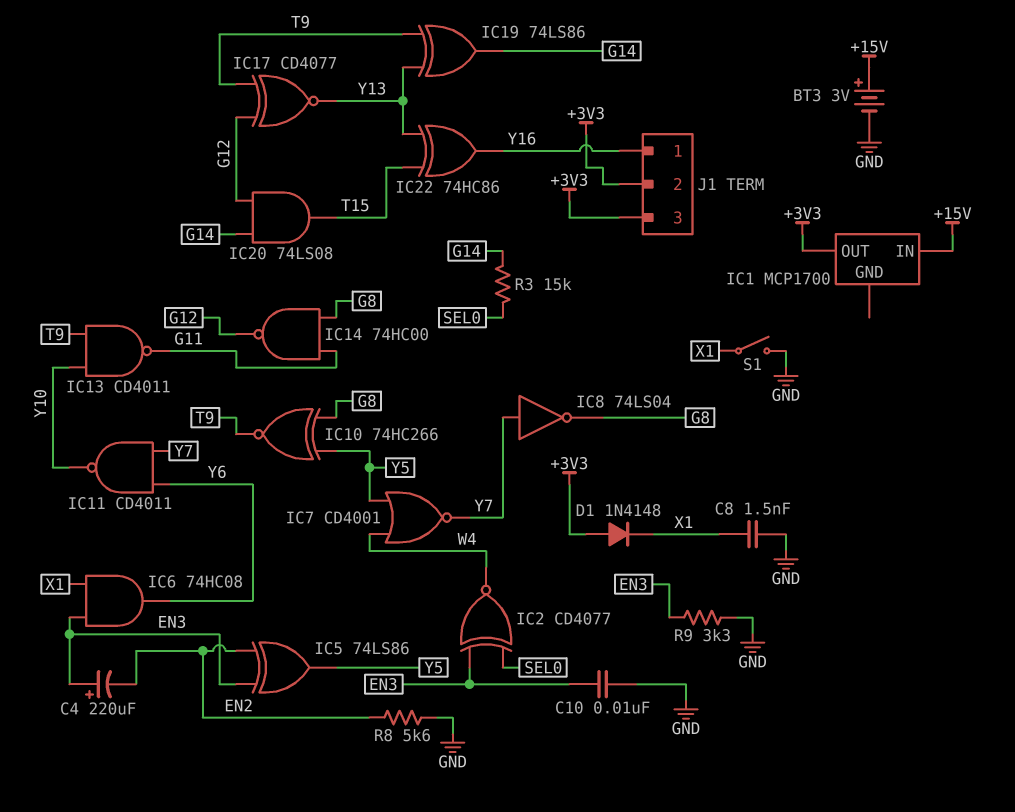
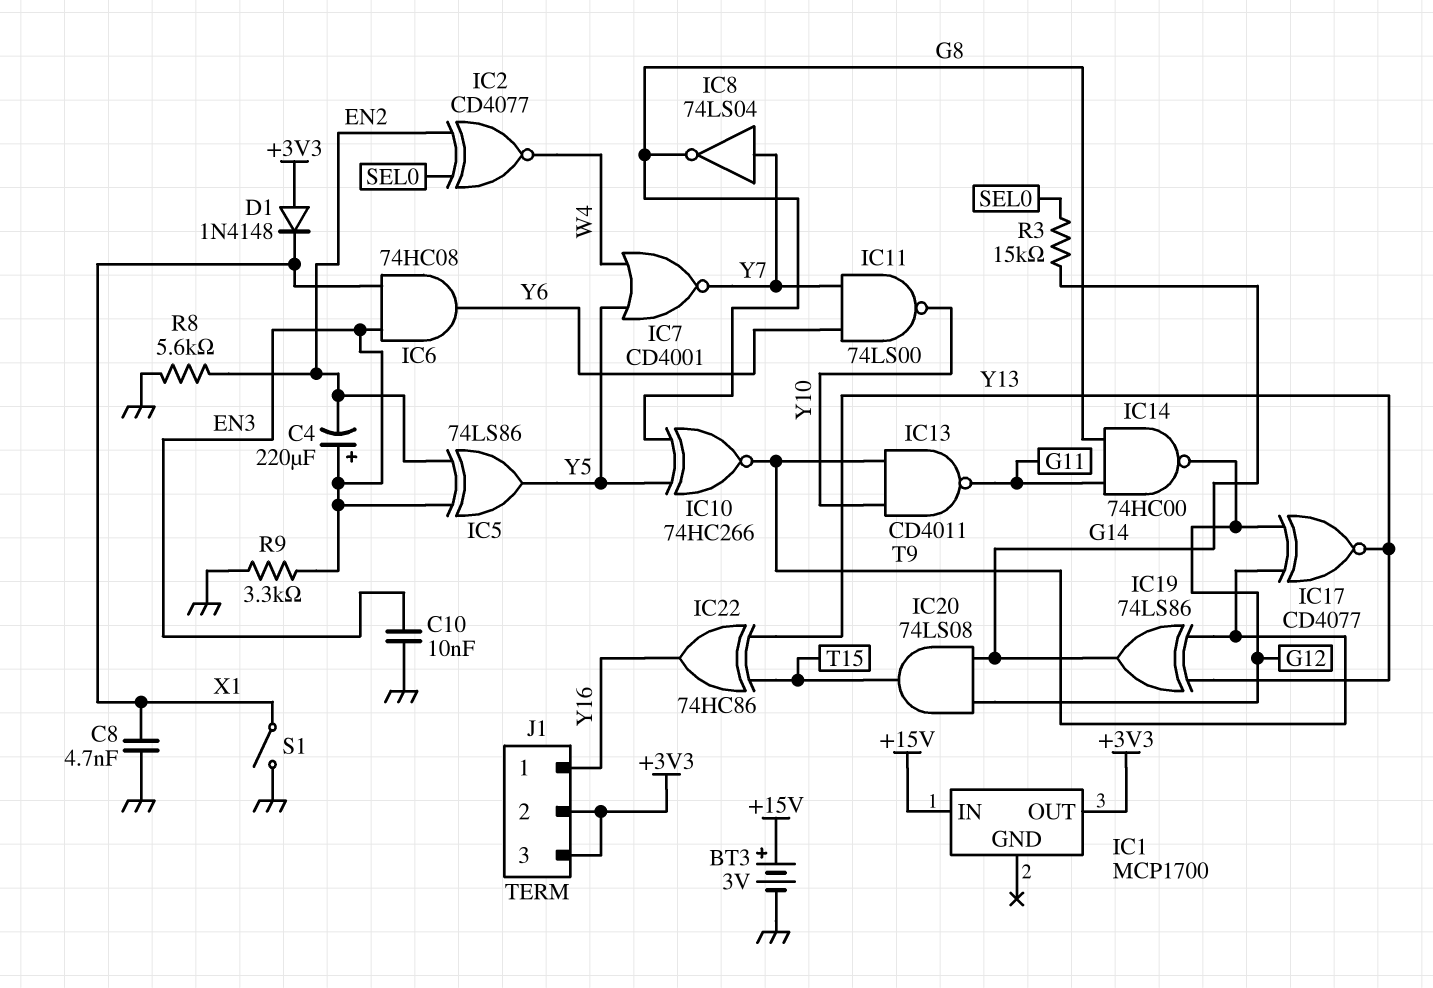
C8: 1.5nF (GND, X1) -> 4.7nF (GND, X1)
IC2: XNOR CD4077 (in EN3, in SEL0, out W4) -> XNOR CD4077 (in EN2, in SEL0, out W4)
IC11: NAND CD4011 (in Y6, in Y7, out Y10) -> NAND 74LS00 (in Y6, in Y7, out Y10)

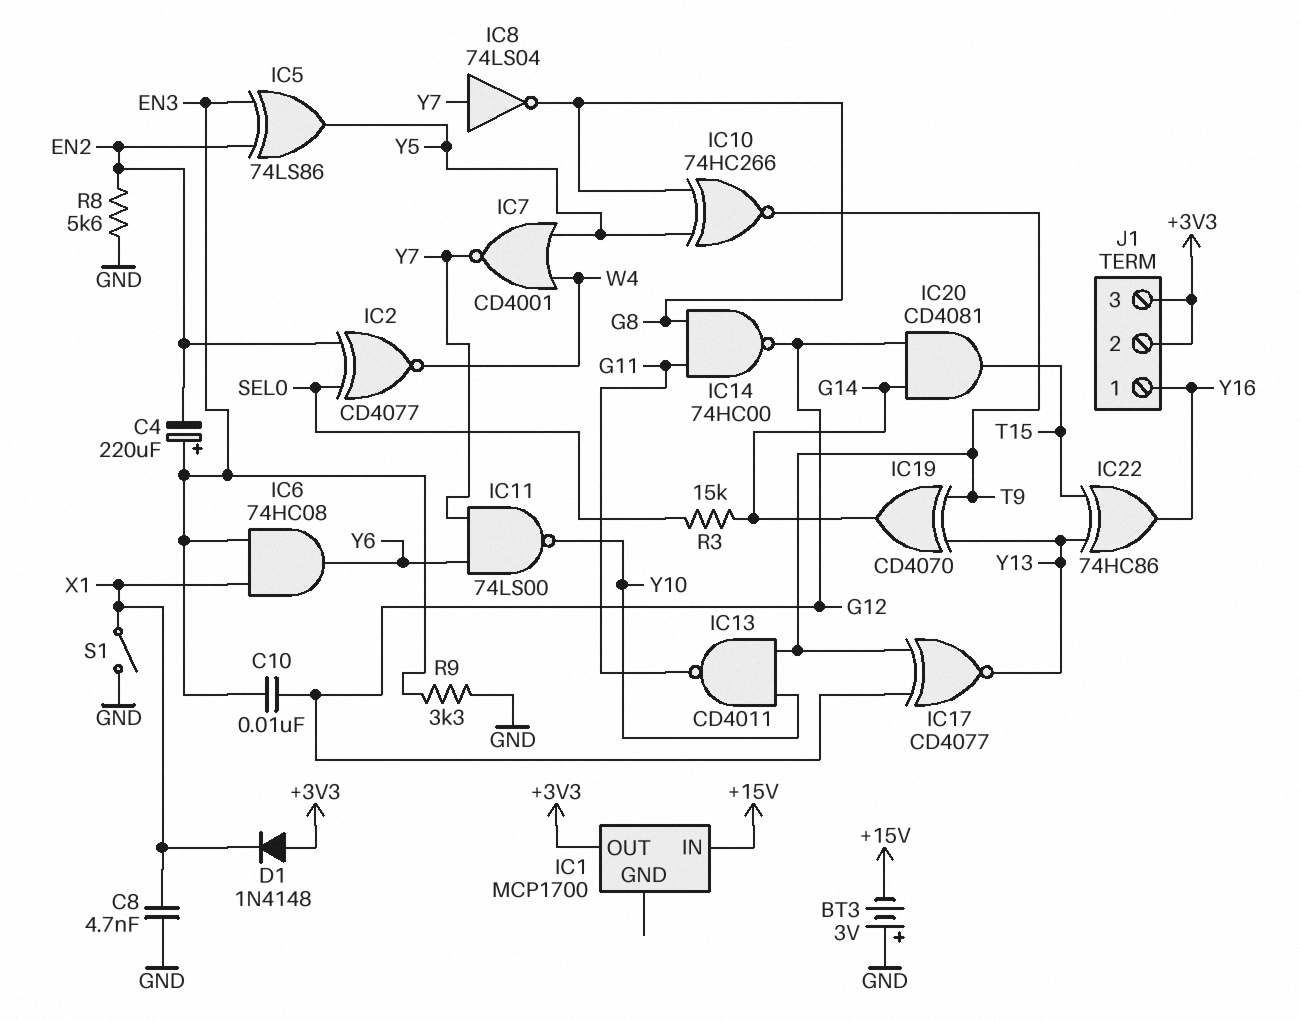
BT3: 3V (plus +15V, minus GND) -> 3V (plus GND, minus +15V)
C10: 10nF (EN3, GND) -> 10nF (EN3, G12)
IC19: XOR 74LS86 (in T9, in Y13, out G14) -> XOR CD4070 (in T9, in Y13, out G14)
IC20: AND 74LS08 (in G12, in G14, out T15) -> AND CD4081 (in G12, in G14, out T15)

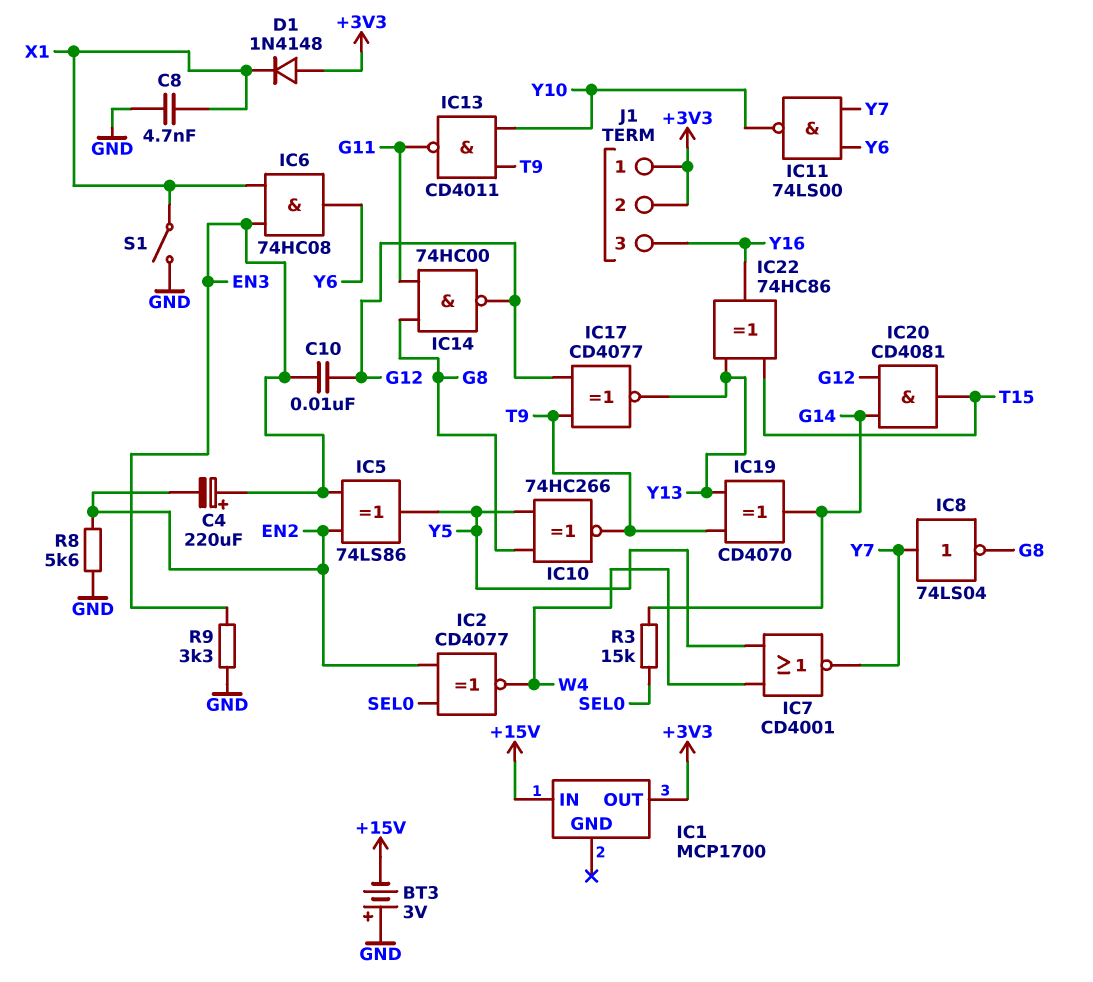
J1 pin 1: Y16 -> +3V3
J1 pin 3: +3V3 -> Y16

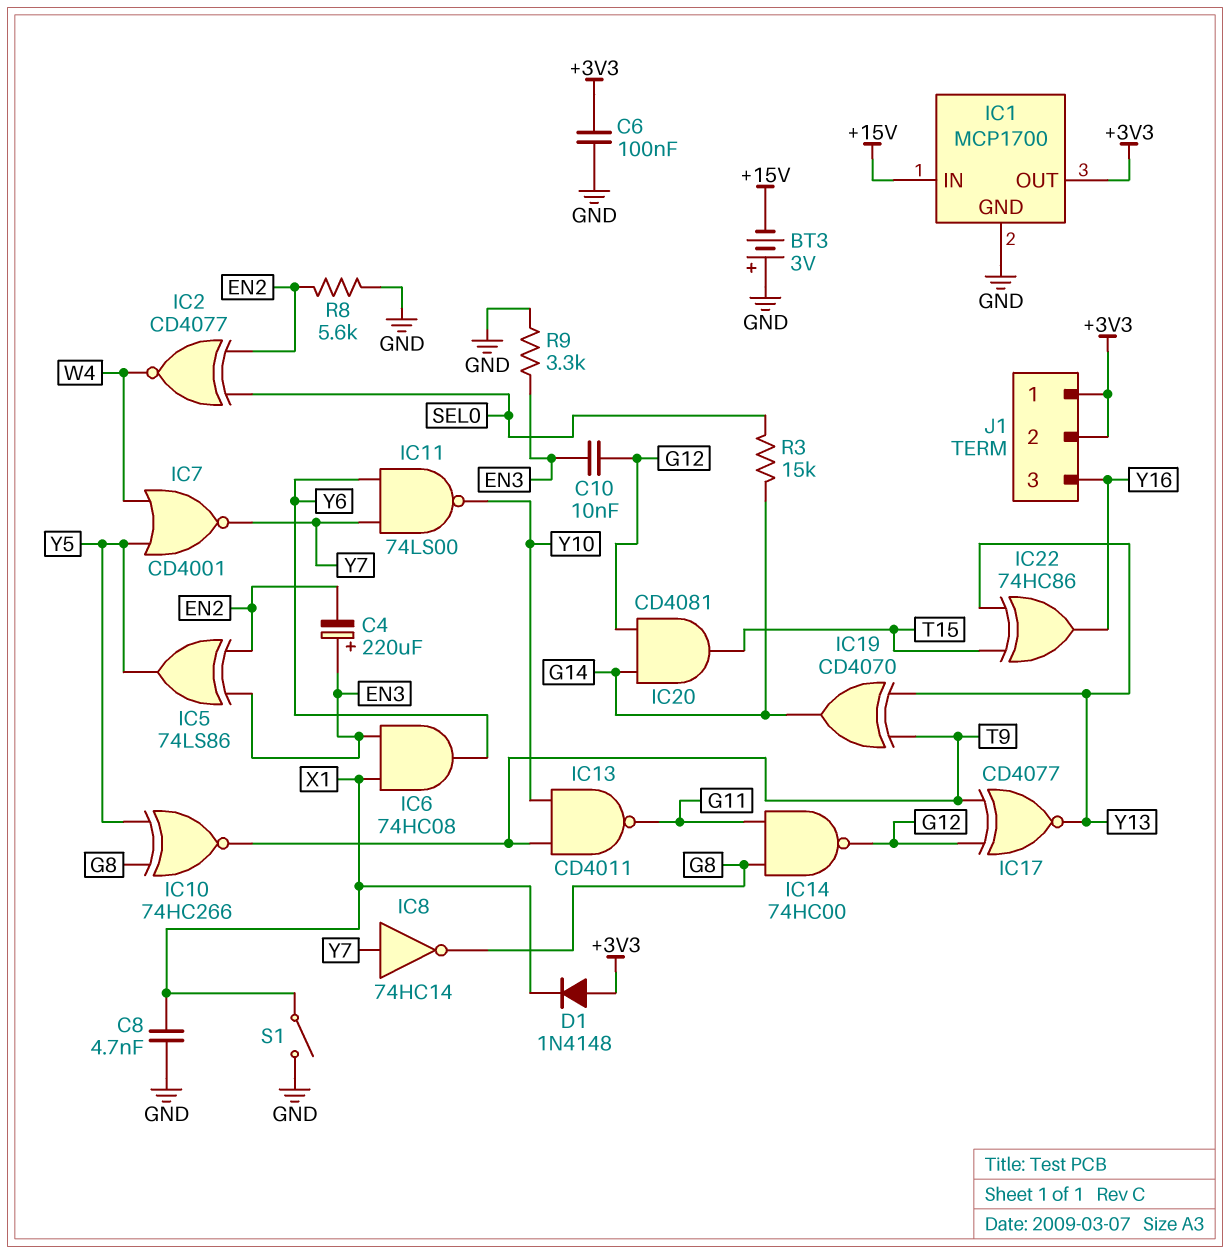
C6: none -> 100nF (+3V3, GND)
IC1 pin GND: none -> GND
IC8: NOT 74LS04 (in Y7, out G8) -> NOT 74HC14 (in Y7, out G8)

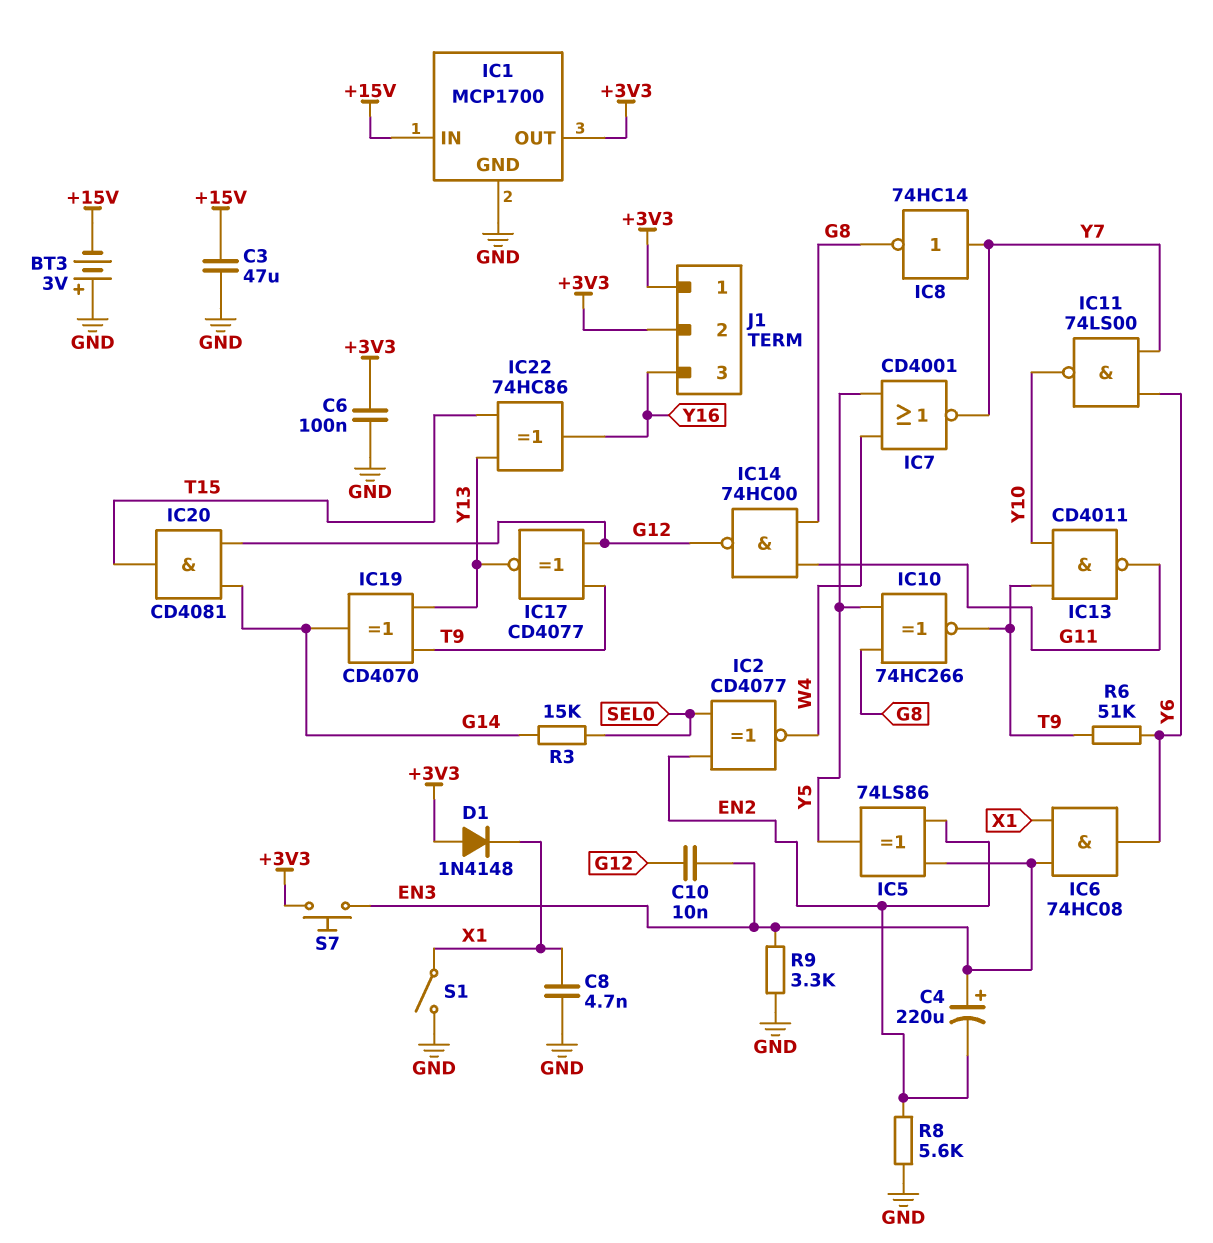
C3: none -> 47uF (+15V, GND)
R6: none -> 51k (T9, Y6)
S7: none -> button (+3V3, EN3)

